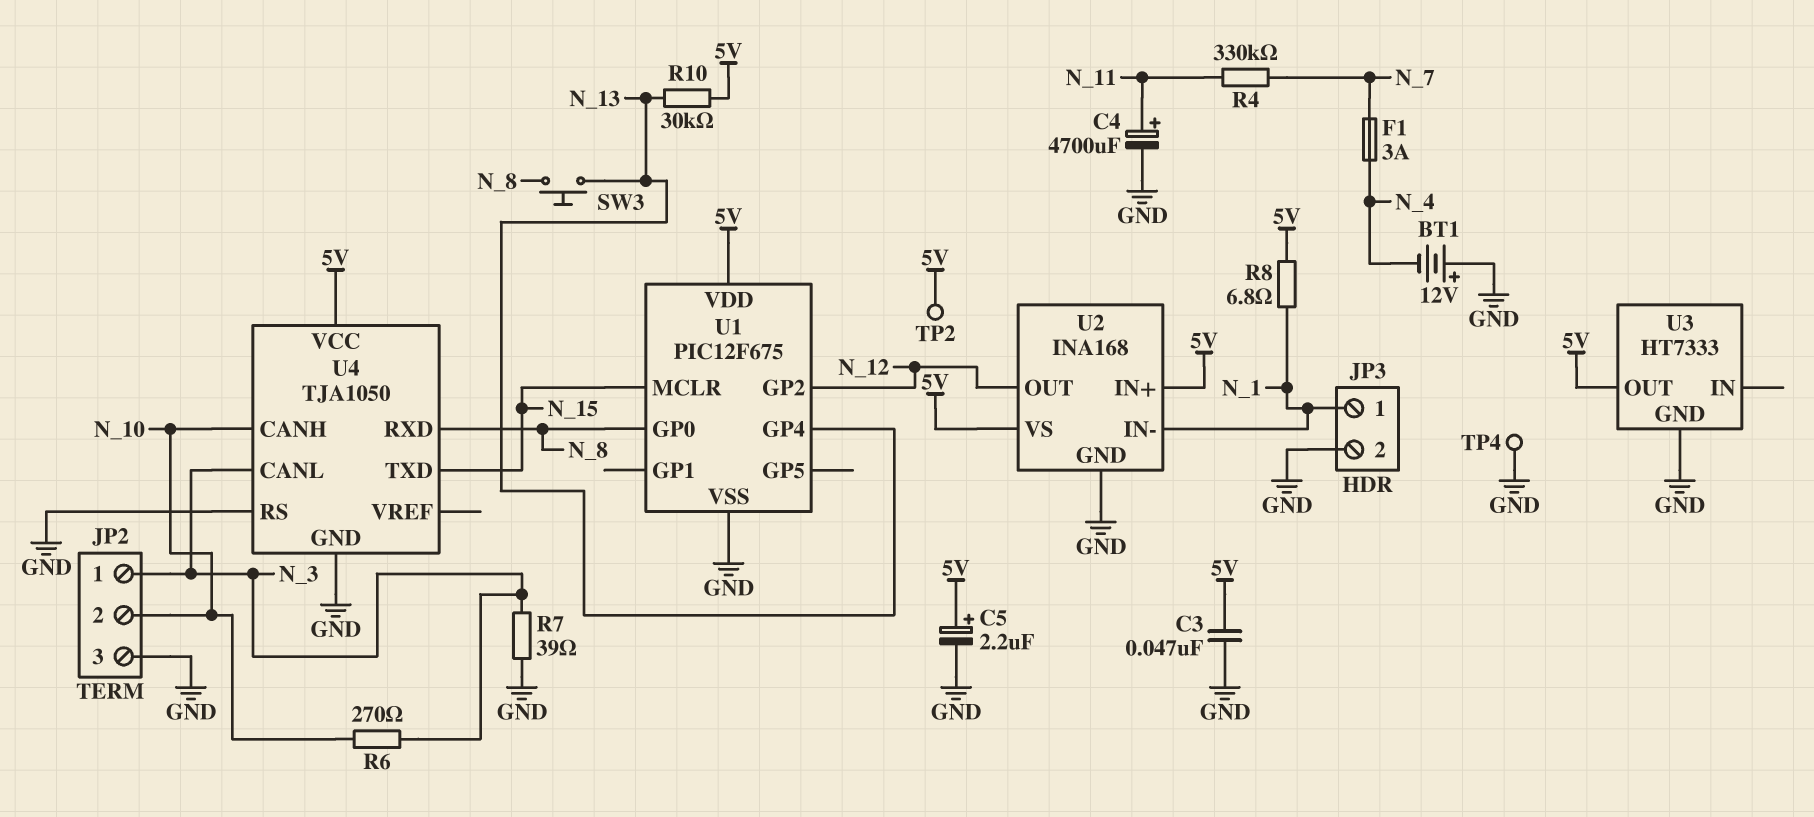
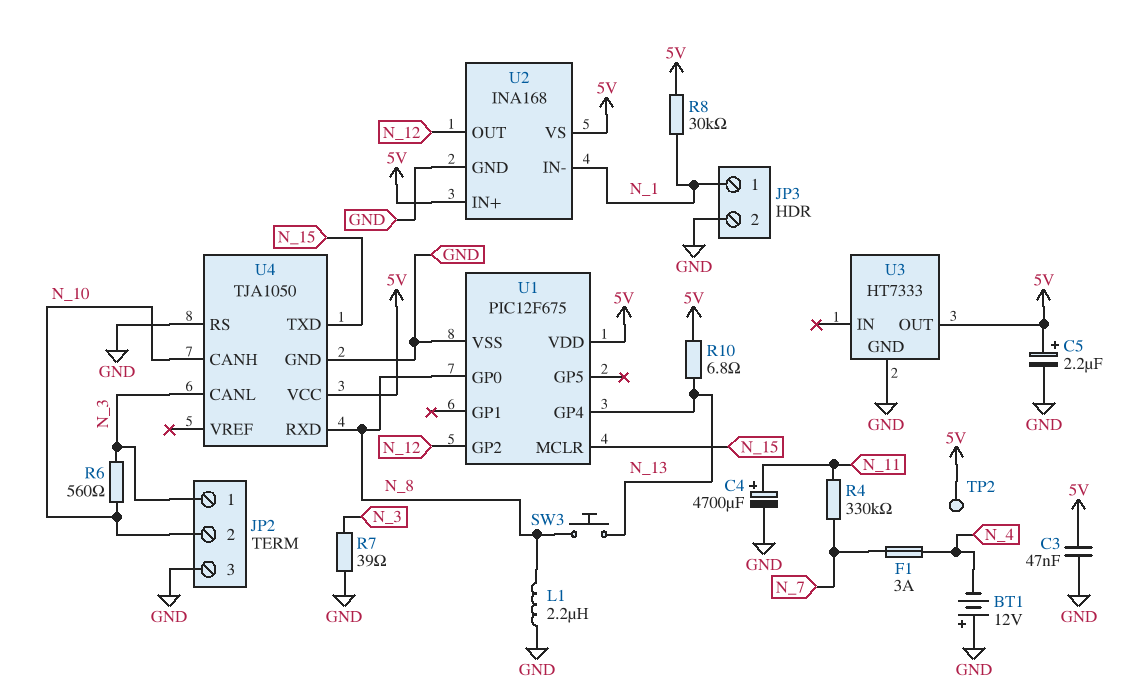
L1: none -> 2.2uH (GND, N_8)
R6: 270 (N_3, N_10) -> 560 (N_3, N_10)
R8: 6.8 (5V, N_1) -> 30k (5V, N_1)
R10: 30k (5V, N_13) -> 6.8 (5V, N_13)
TP4: test point (GND) -> none

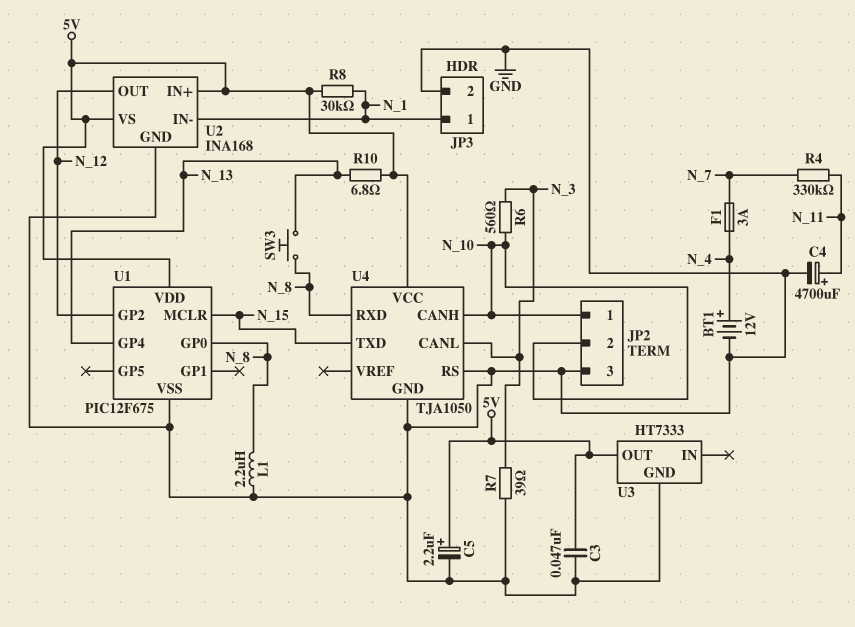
BT1: 12V (plus GND, minus N_4) -> 12V (plus N_4, minus GND)
JP2 pin 1: N_3 -> N_10
TP2: test point (5V) -> none

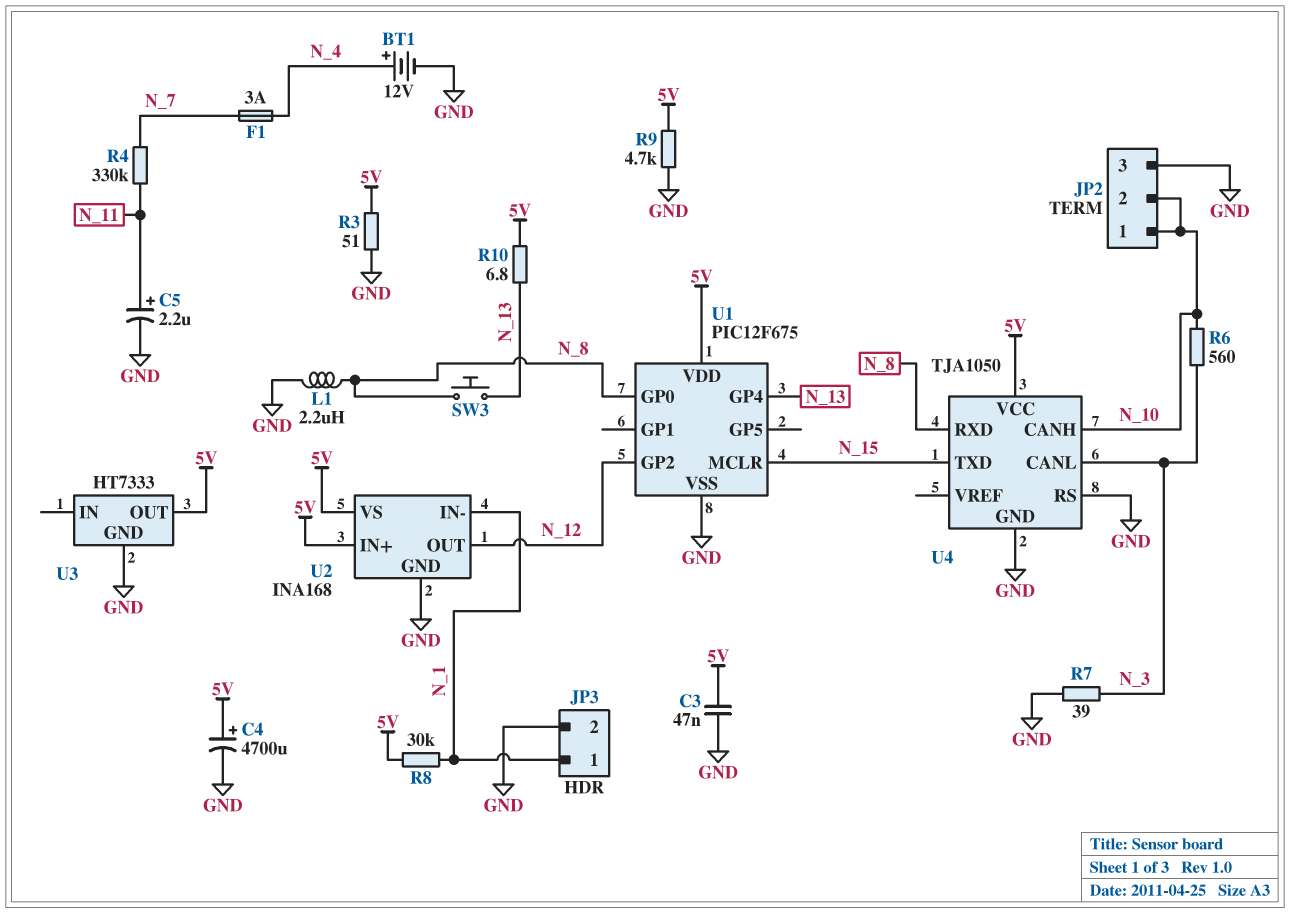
C4: 4700uF (plus N_11, minus GND) -> 4700uF (plus 5V, minus GND)
C5: 2.2uF (plus 5V, minus GND) -> 2.2uF (plus N_11, minus GND)
R3: none -> 51 (5V, GND)
R9: none -> 4.7k (5V, GND)

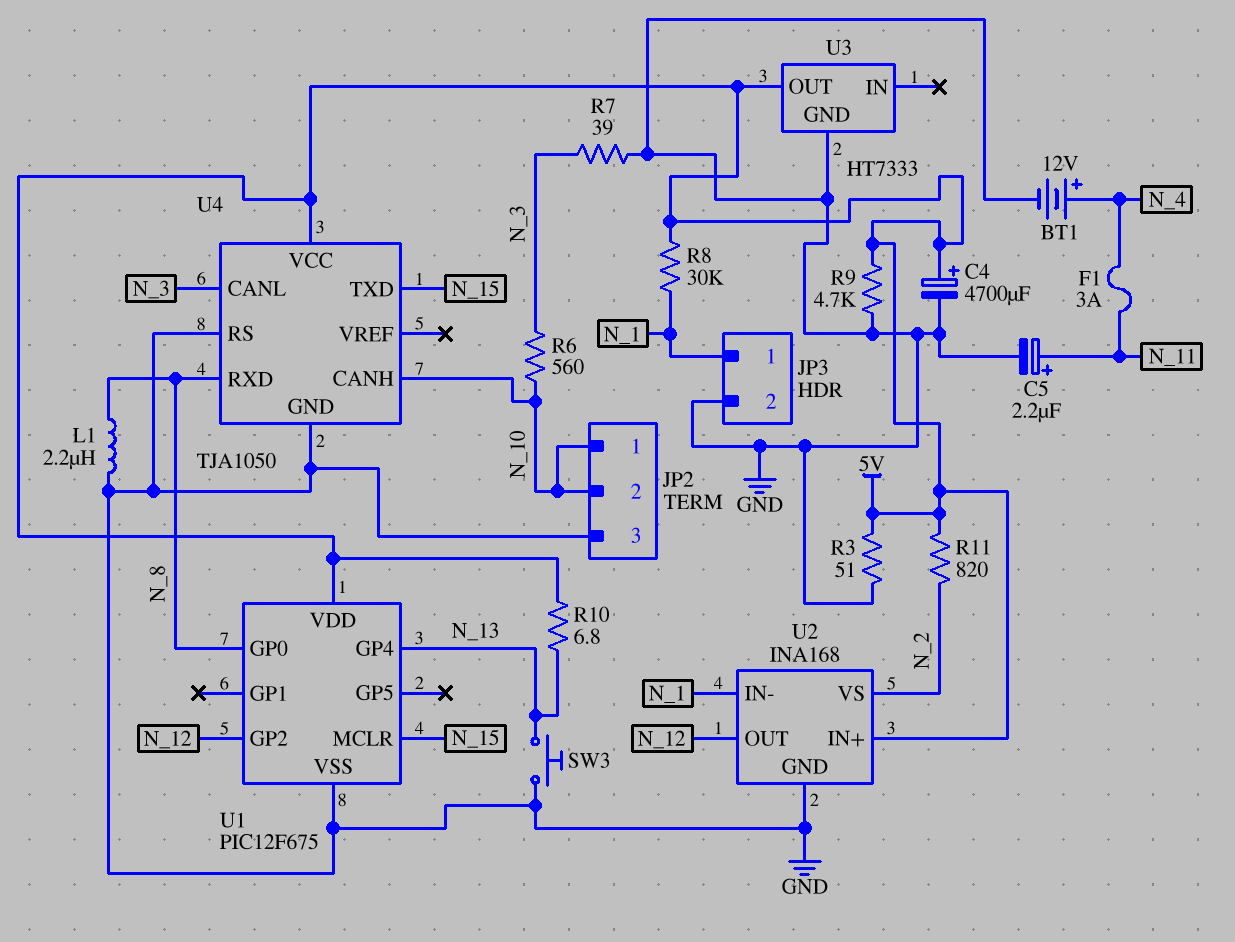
C3: 47nF (5V, GND) -> none
F1: 3A (N_4, N_7) -> 3A (N_4, N_11)
R4: 330k (N_7, N_11) -> none
R11: none -> 820 (5V, N_2)
SW3: button (N_8, N_13) -> button (GND, N_13)
U2 pin VS: 5V -> N_2

